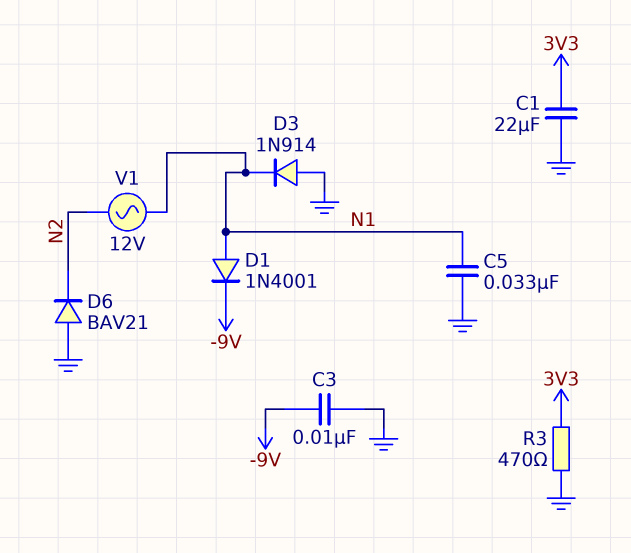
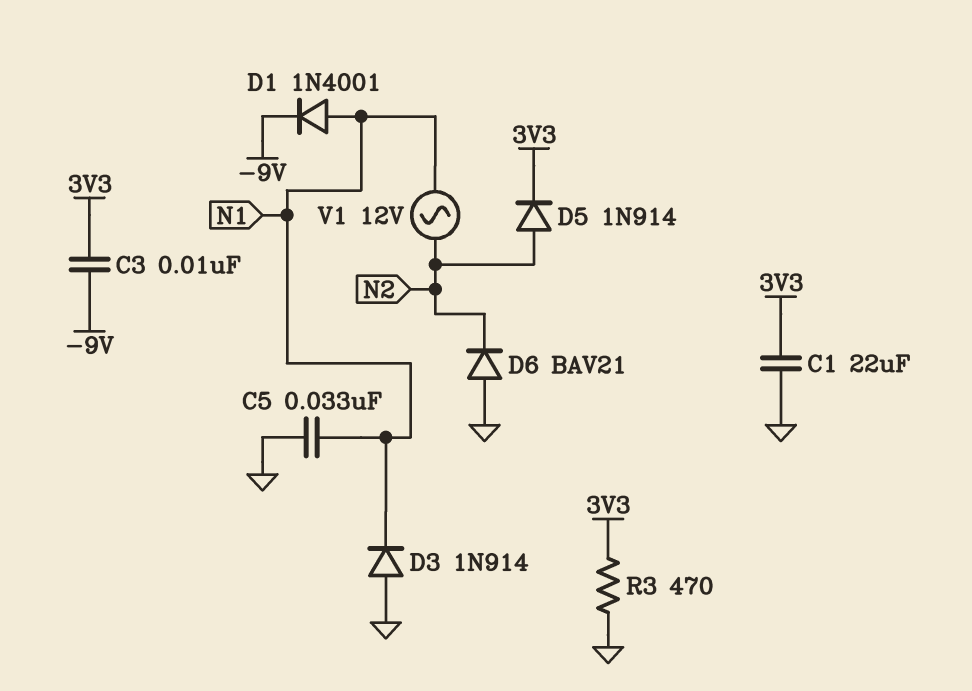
C3: 10nF (-9V, GND) -> 10nF (-9V, 3V3)
D5: none -> diode 1N914 (A N2, K 3V3)

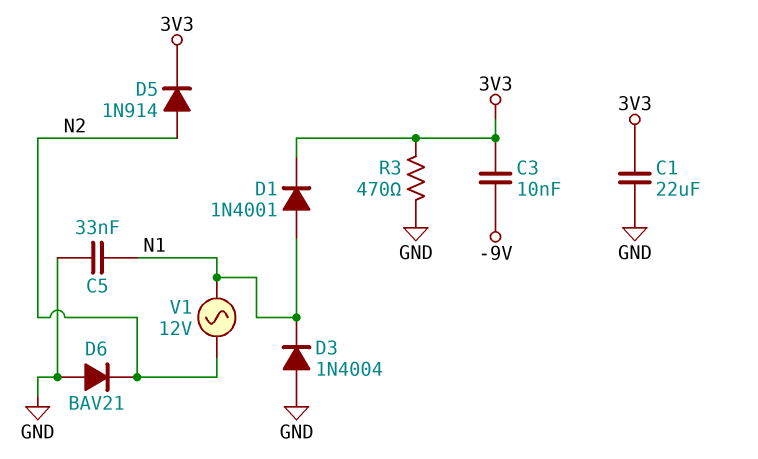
D1: diode 1N4001 (A N1, K -9V) -> diode 1N4001 (A N1, K 3V3)
D3: diode 1N914 (A GND, K N1) -> diode 1N4004 (A GND, K N1)

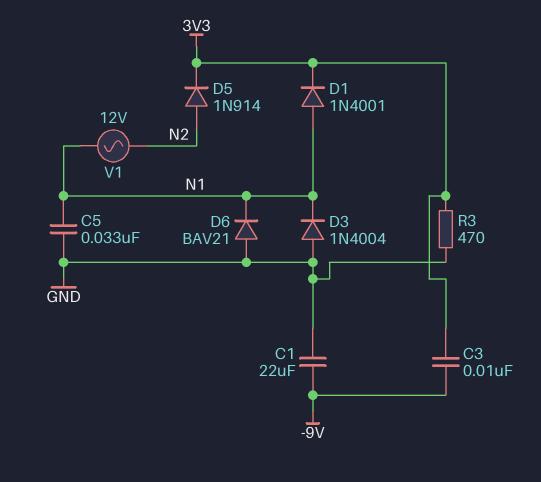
C1: 22uF (3V3, GND) -> 22uF (-9V, GND)
D6: diode BAV21 (A GND, K N2) -> diode BAV21 (A GND, K N1)

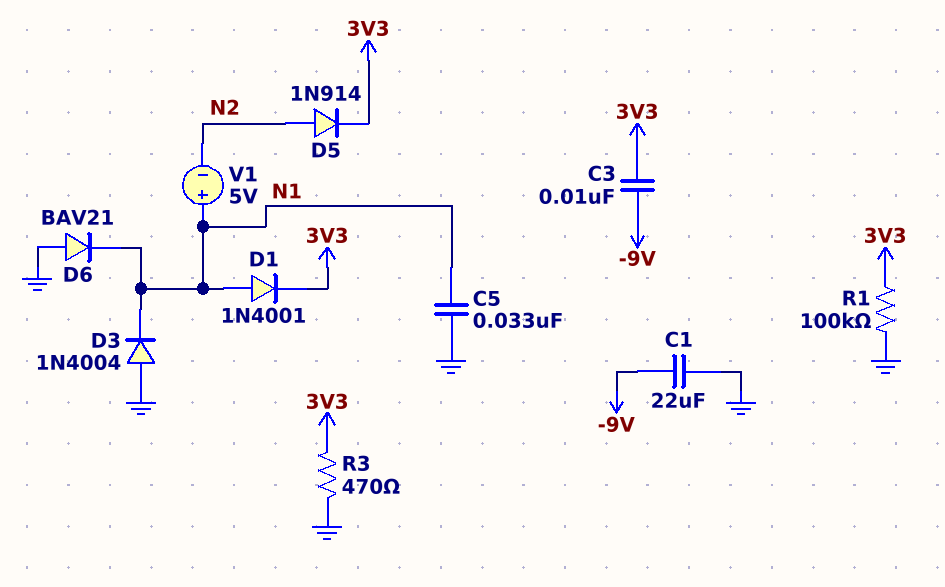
R1: none -> 100k (3V3, GND)
V1: AC 12V (N1, N2) -> 5V (plus N1, minus N2)

